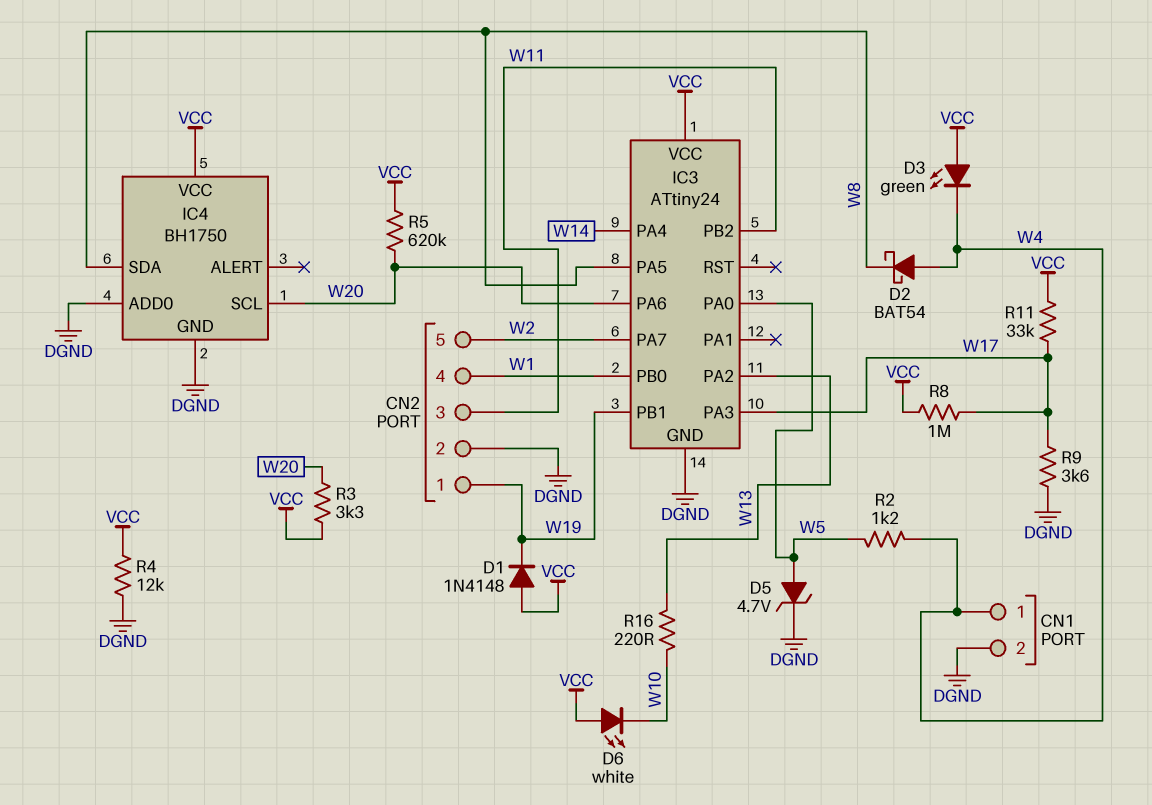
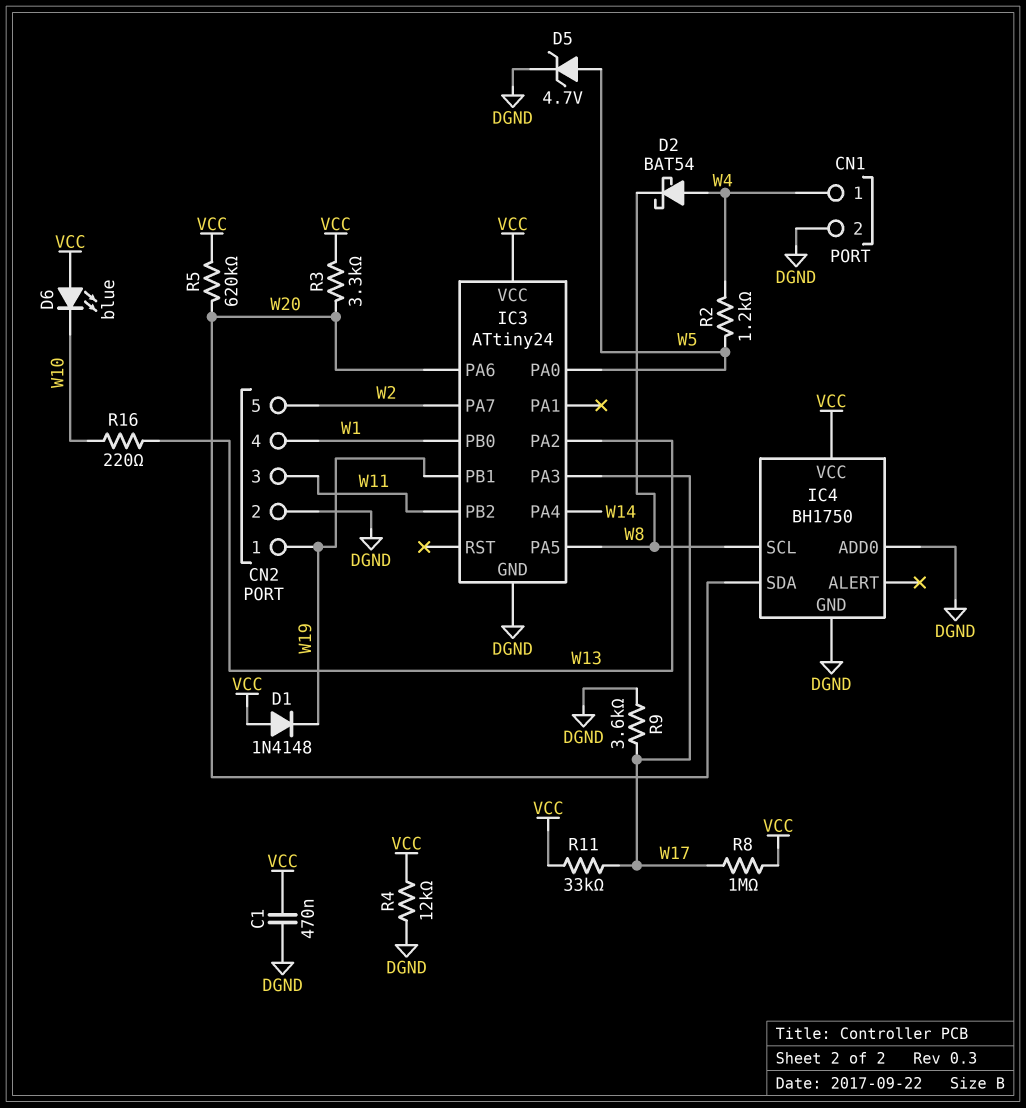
C1: none -> 470nF (DGND, VCC)
D3: LED green (A VCC, K W4) -> none
D6: LED white (A VCC, K W10) -> LED blue (A VCC, K W10)
IC4 pin SCL: W20 -> W8
IC4 pin SDA: W8 -> W20

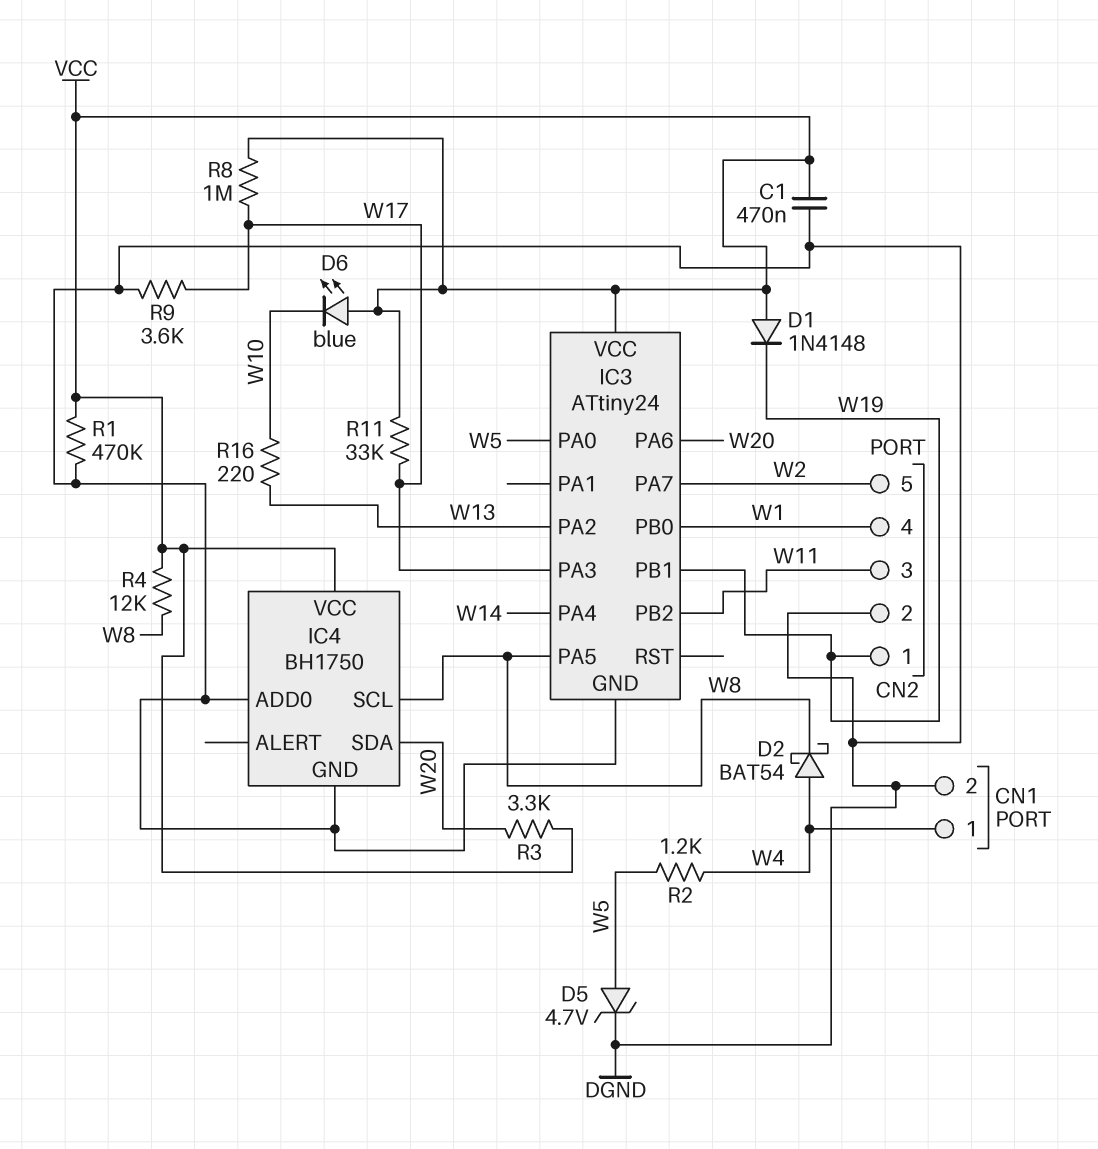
R1: none -> 470k (DGND, VCC)
R4: 12k (DGND, VCC) -> 12k (VCC, W8)
R5: 620k (VCC, W20) -> none

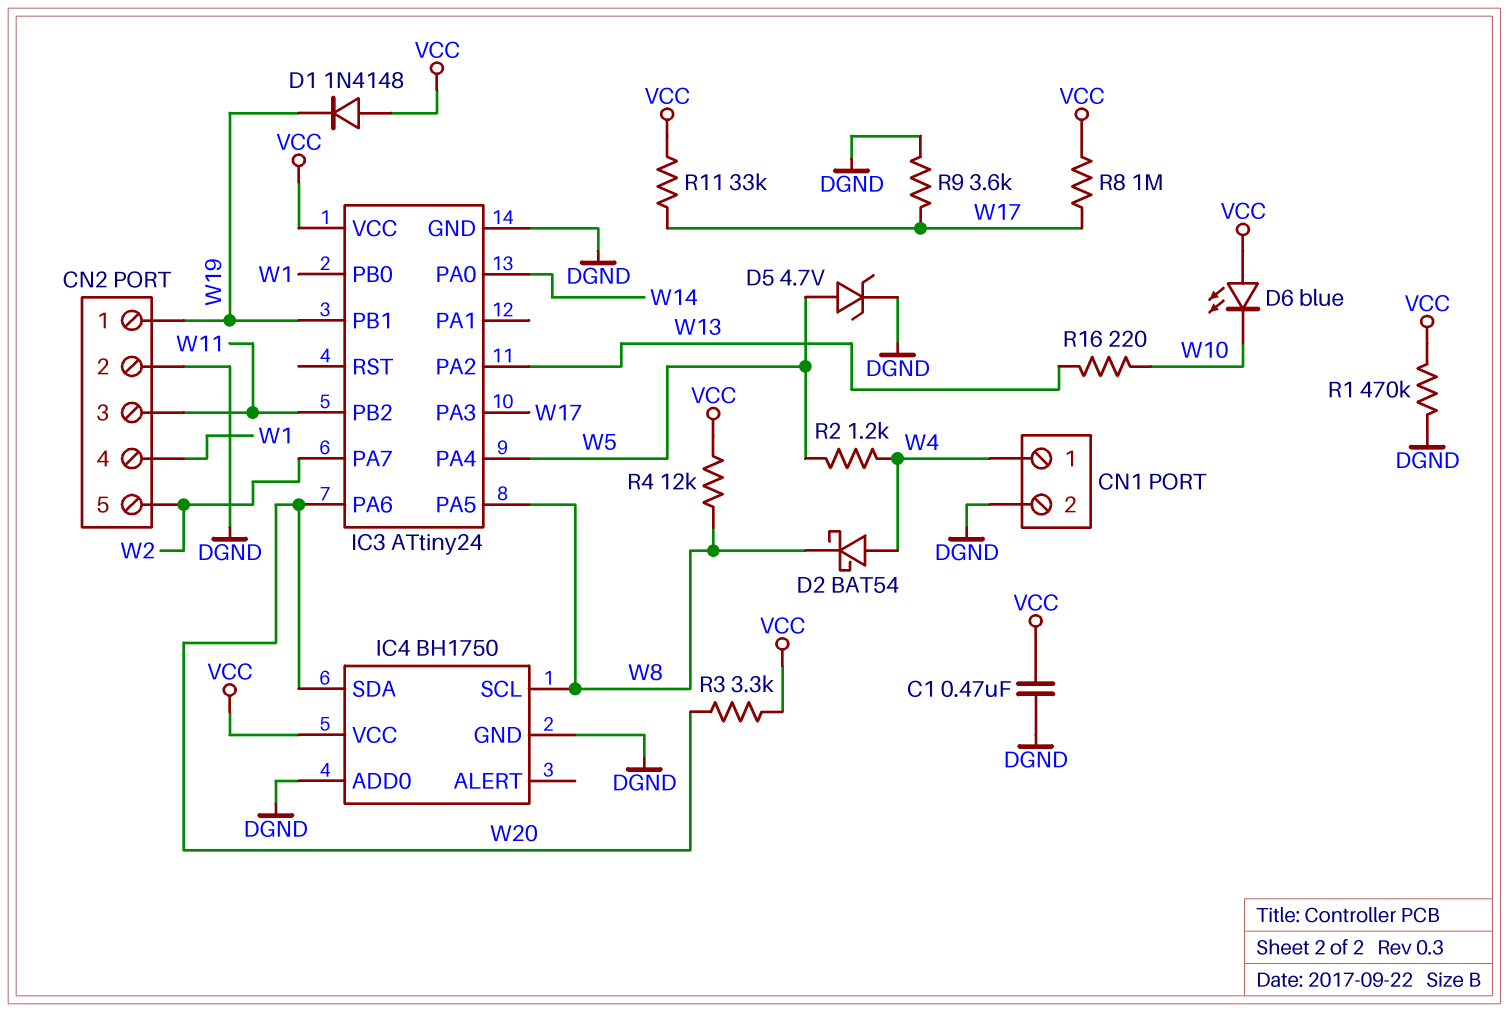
IC3 pin PA0: W5 -> W14
IC3 pin PA4: W14 -> W5

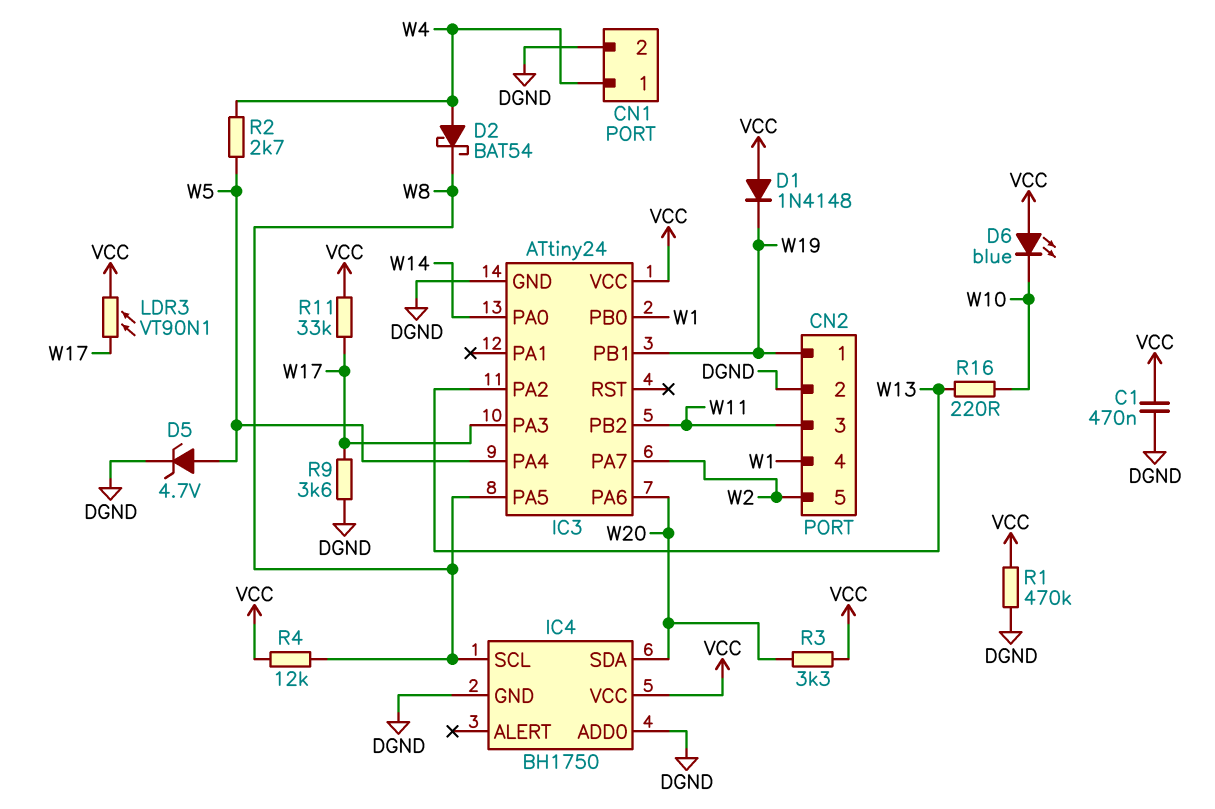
LDR3: none -> VT90N1 (VCC, W17)
R2: 1.2k (W4, W5) -> 2.7k (W4, W5)
R8: 1M (VCC, W17) -> none

